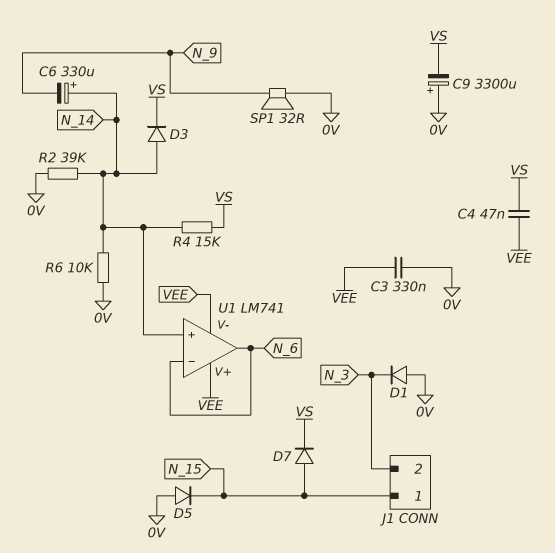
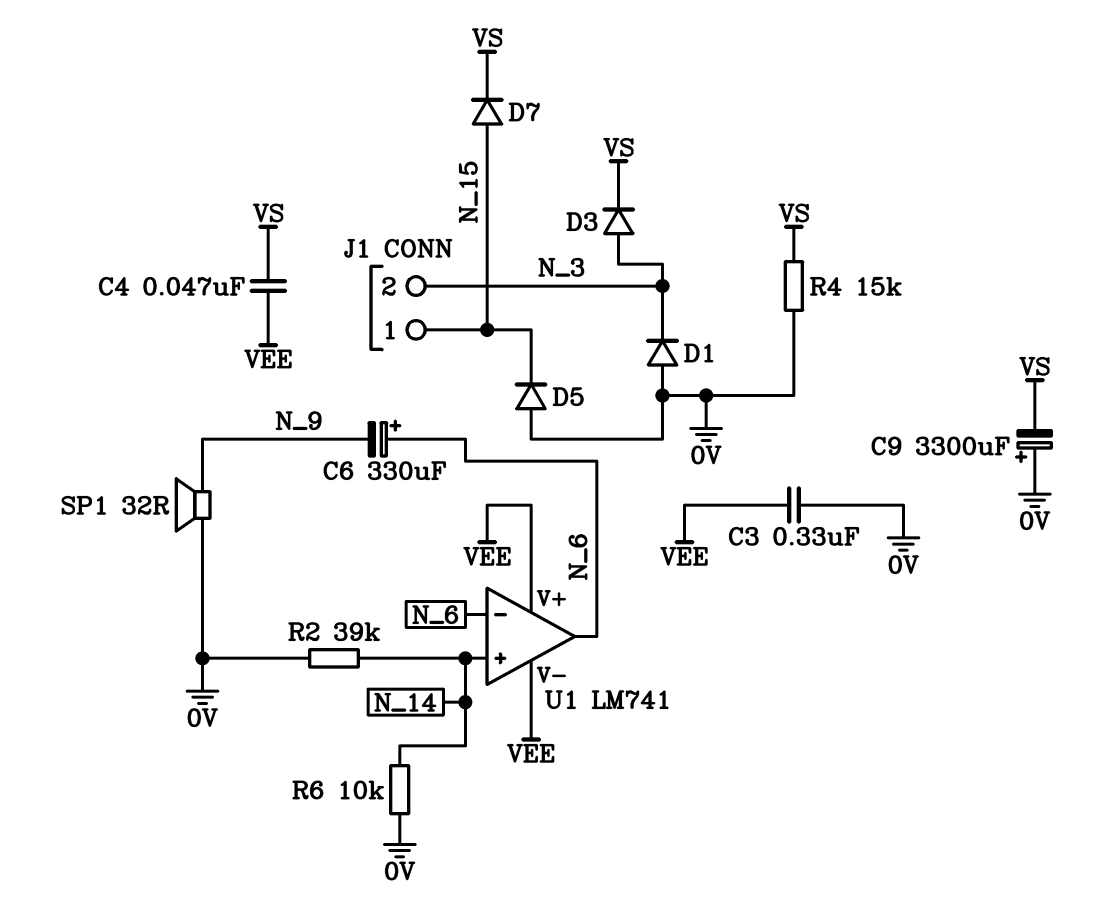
C6: 330uF (plus N_14, minus N_9) -> 330uF (plus N_6, minus N_9)
D3: diode (A N_14, K VS) -> diode (A N_3, K VS)
R4: 15k (N_14, VS) -> 15k (0V, VS)

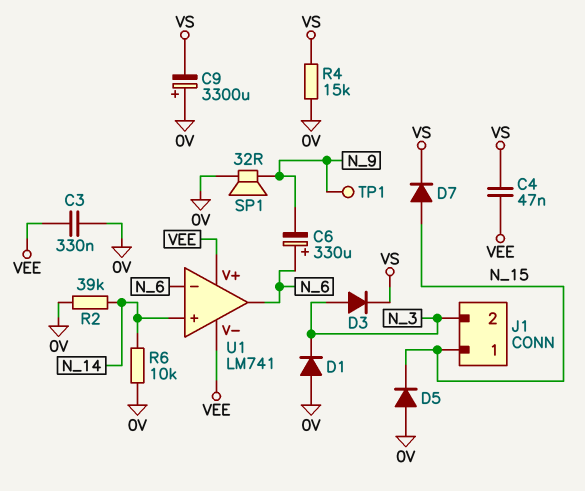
TP1: none -> test point (N_9)

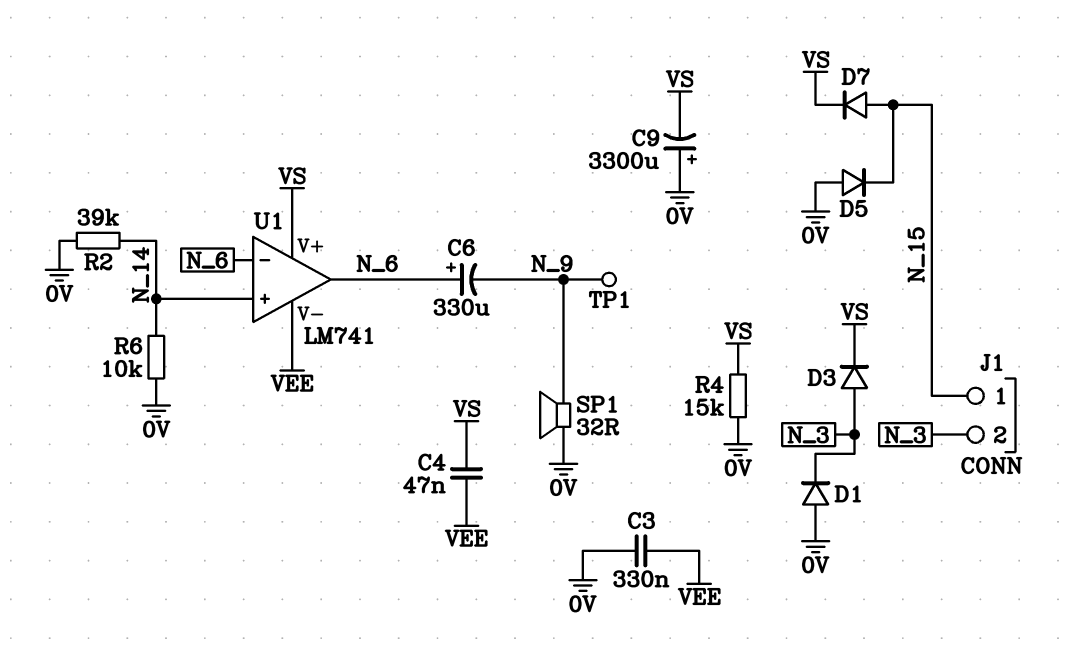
U1 pin V+: VEE -> VS

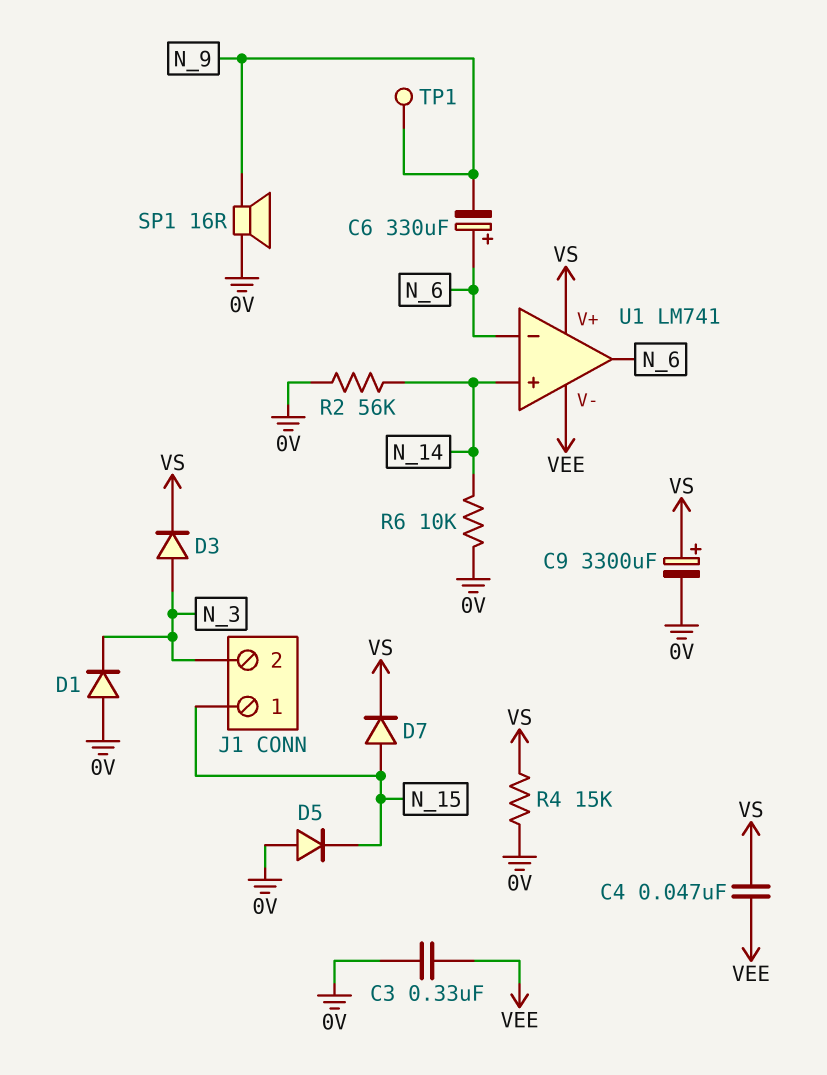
C9: 3300uF (plus 0V, minus VS) -> 3300uF (plus VS, minus 0V)
R2: 39k (0V, N_14) -> 56k (0V, N_14)
SP1: speaker 32R (0V, N_9) -> speaker 16R (0V, N_9)

